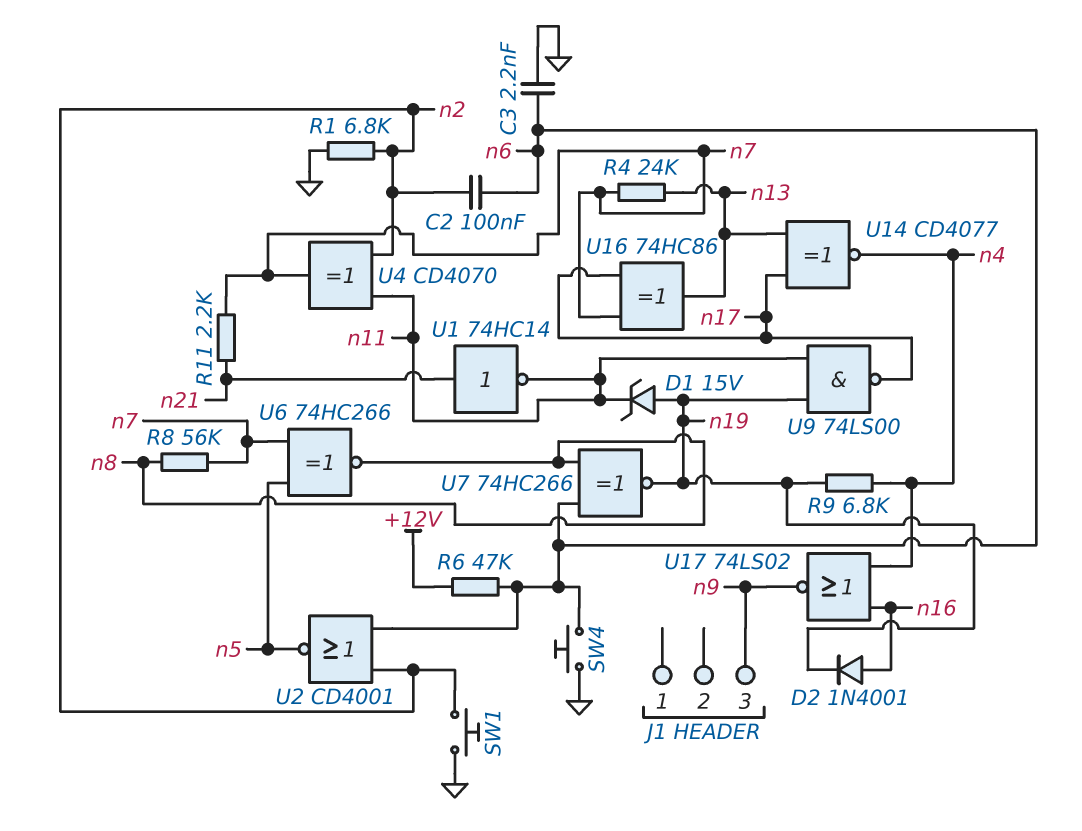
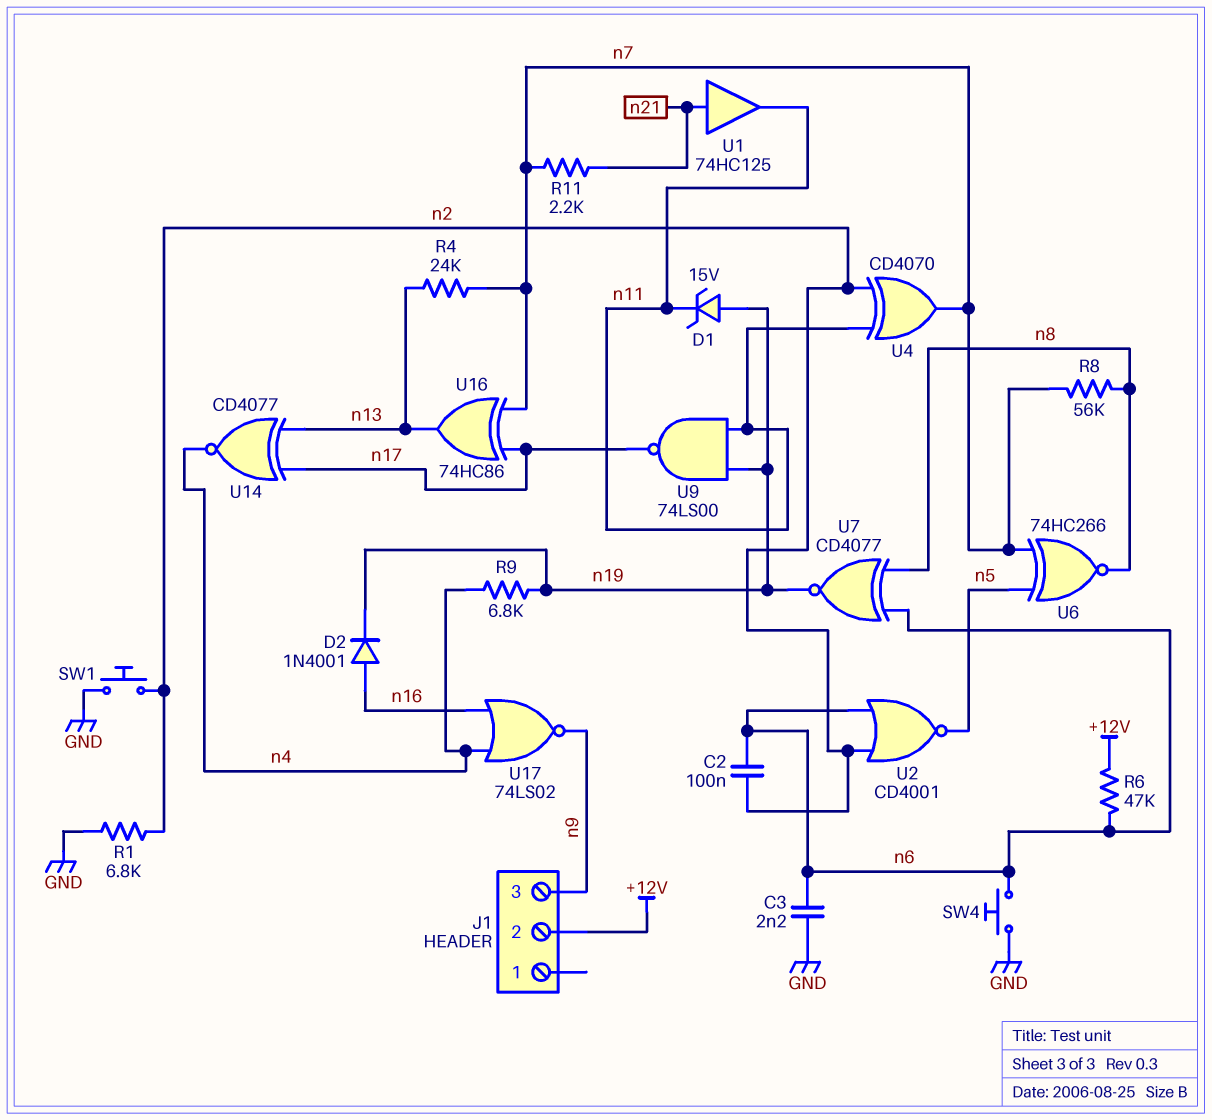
J1 pin 2: none -> +12V
U1: NOT 74HC14 (in n21, out n11) -> buffer 74HC125 (in n21, out n11)
U7: XNOR 74HC266 (in n6, in n8, out n19) -> XNOR CD4077 (in n6, in n8, out n19)

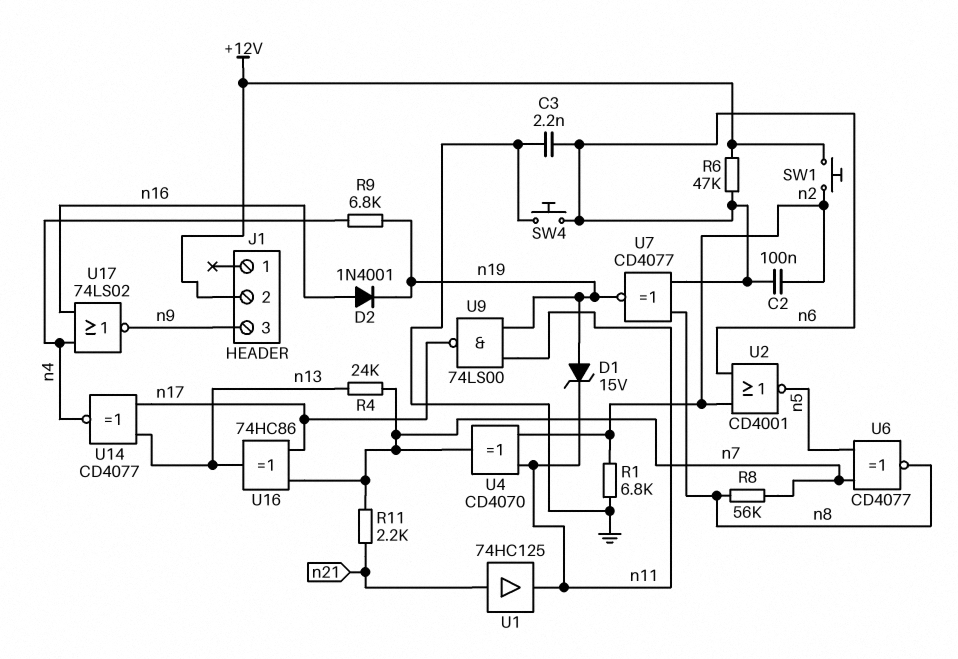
SW1: button (GND, n2) -> button (+12V, n2)
U6: XNOR 74HC266 (in n5, in n7, out n8) -> XNOR CD4077 (in n5, in n7, out n8)

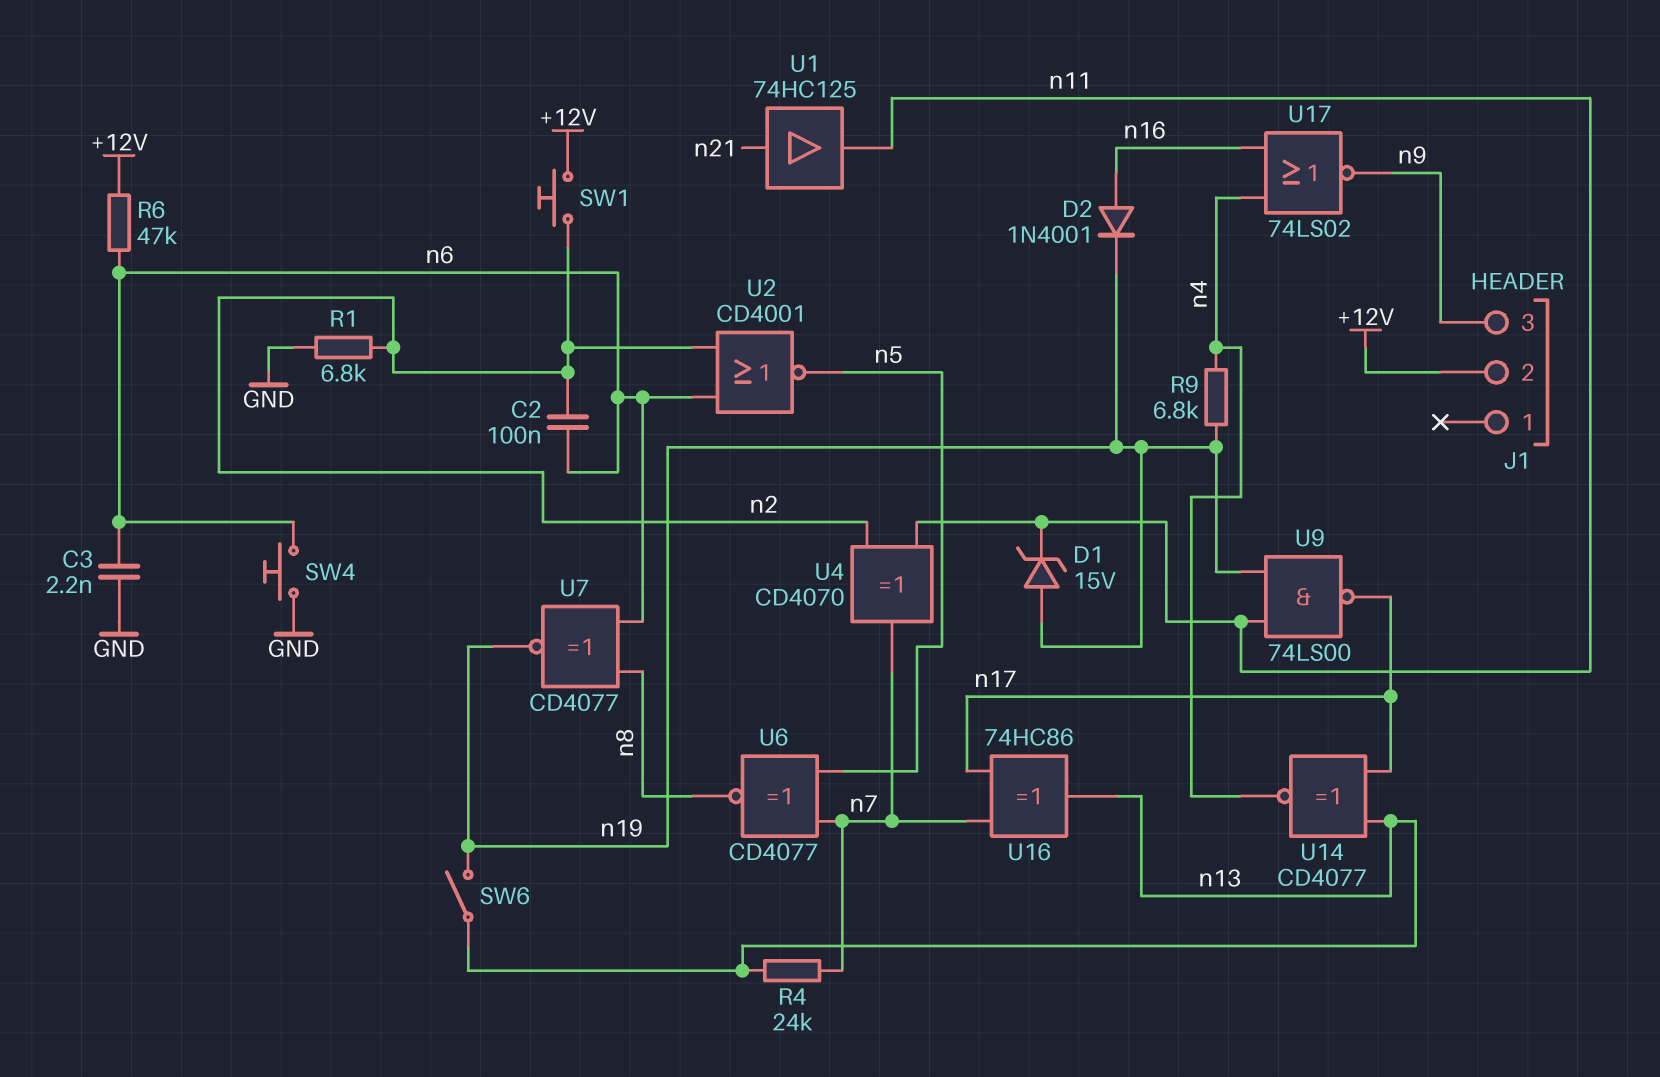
R8: 56k (n7, n8) -> none
R11: 2.2k (n7, n21) -> none
SW6: none -> switch (n13, n19)

